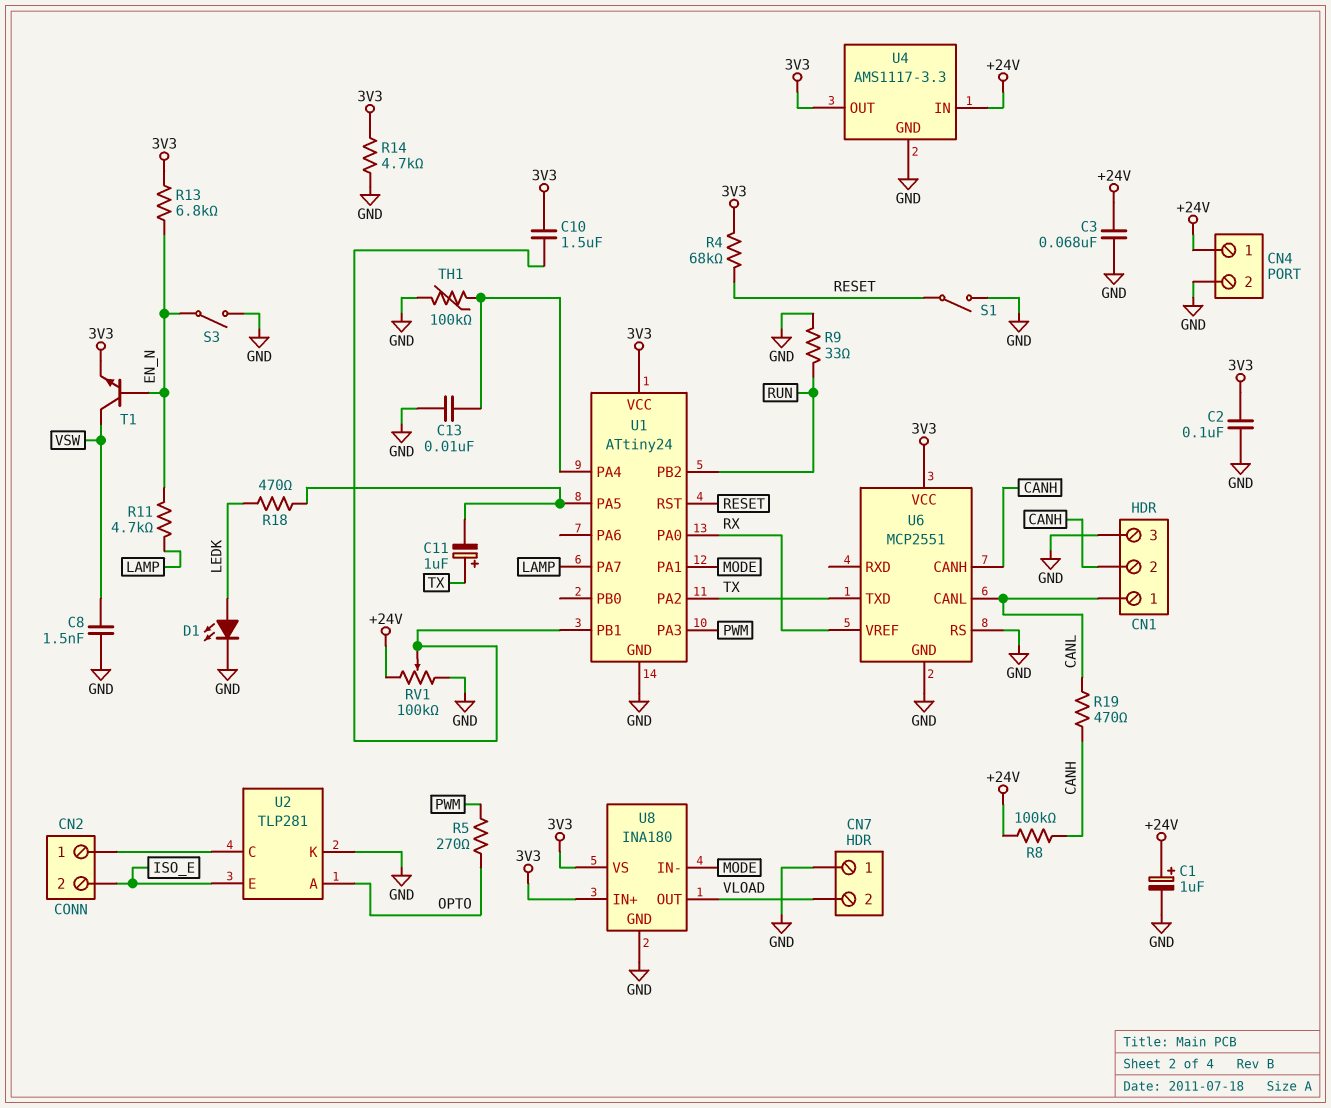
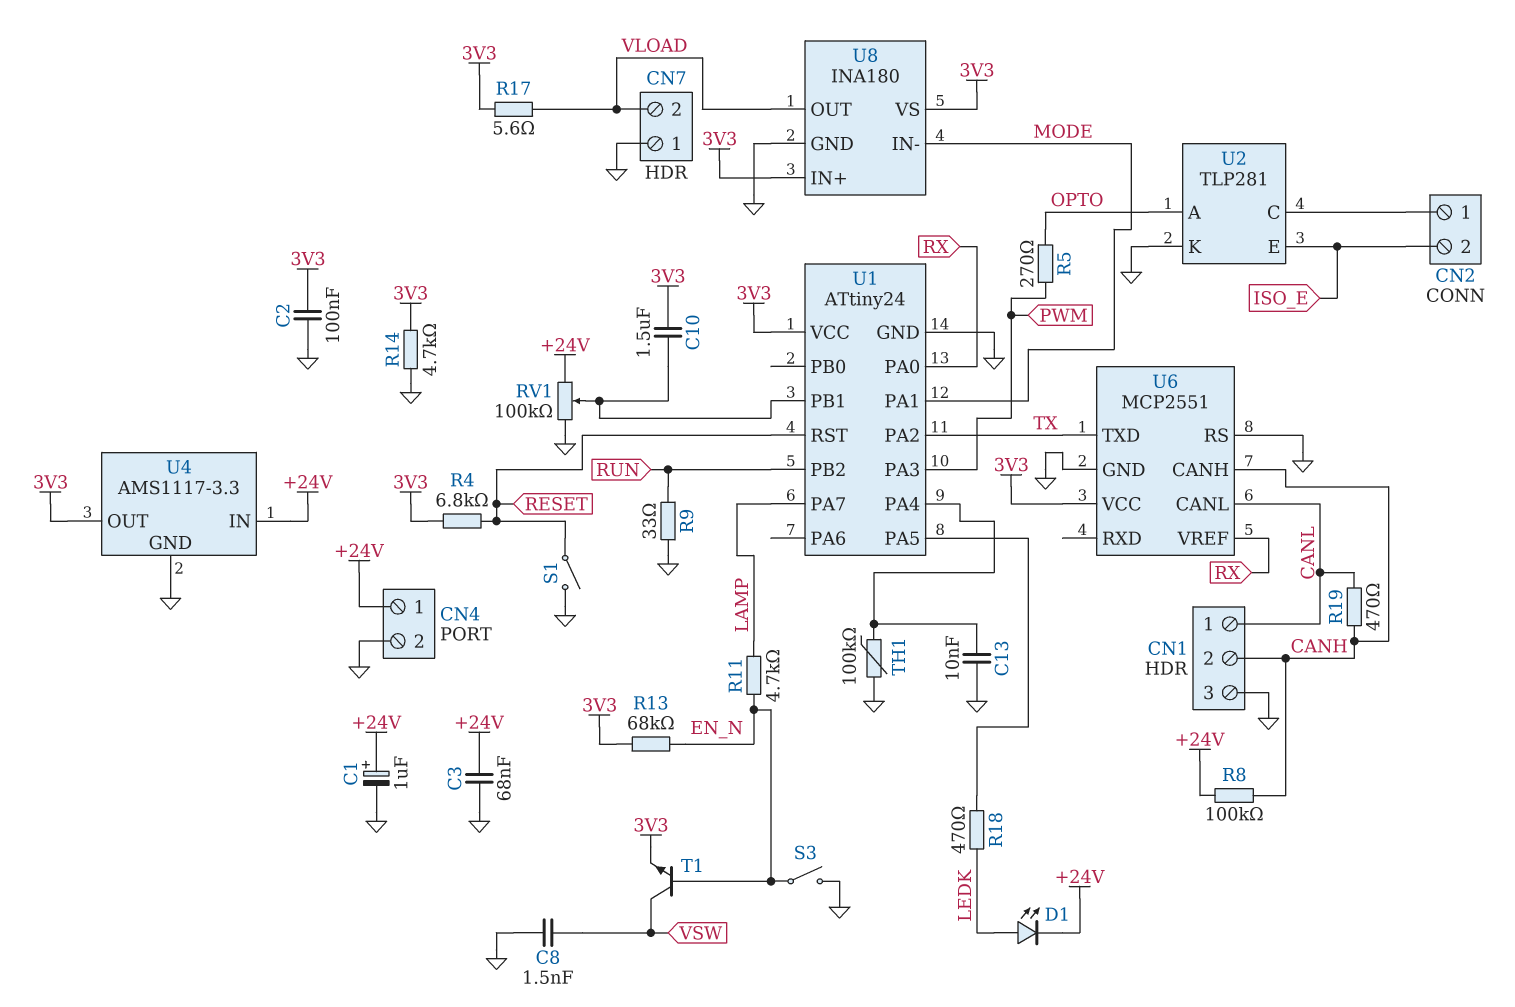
C11: 1uF (plus TX, minus U1/PA5) -> none
D1: LED (A LEDK, K GND) -> LED (A LEDK, K +24V)
R4: 68k (3V3, RESET) -> 6.8k (3V3, RESET)
R13: 6.8k (3V3, EN_N) -> 68k (3V3, EN_N)
R17: none -> 5.6 (3V3, VLOAD)

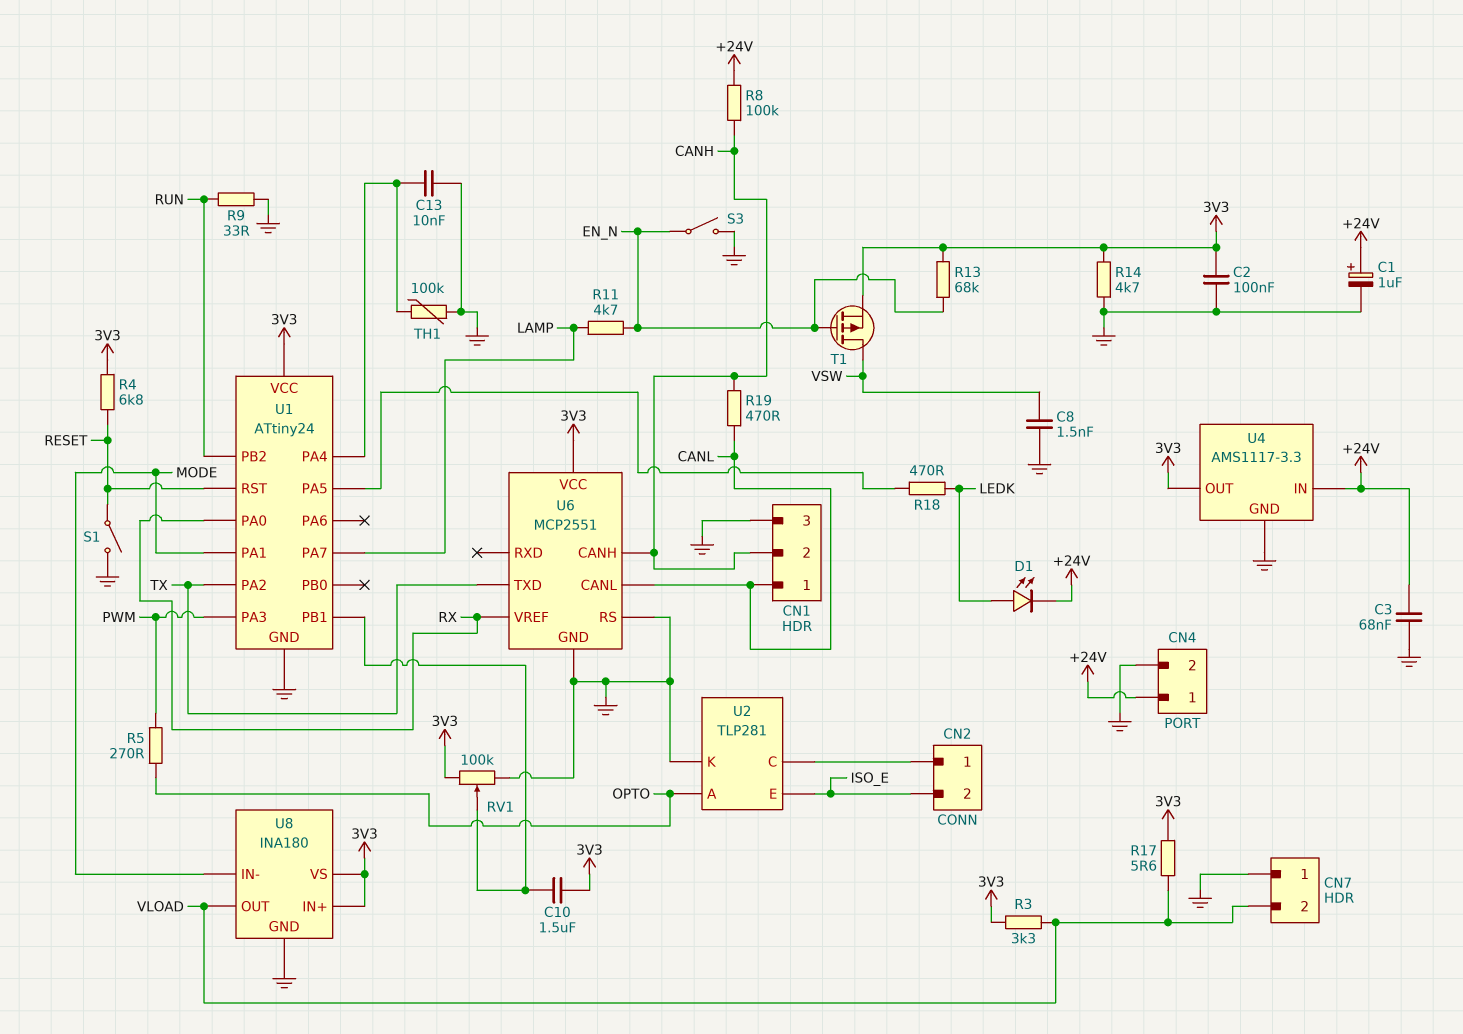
R3: none -> 3.3k (3V3, VLOAD)
RV1: 100k (+24V, GND, wiper U1/PB1) -> 100k (3V3, GND, wiper U1/PB1)
T1: NPN (B EN_N, C VSW, E 3V3) -> PMOS (G EN_N, D VSW, S 3V3)

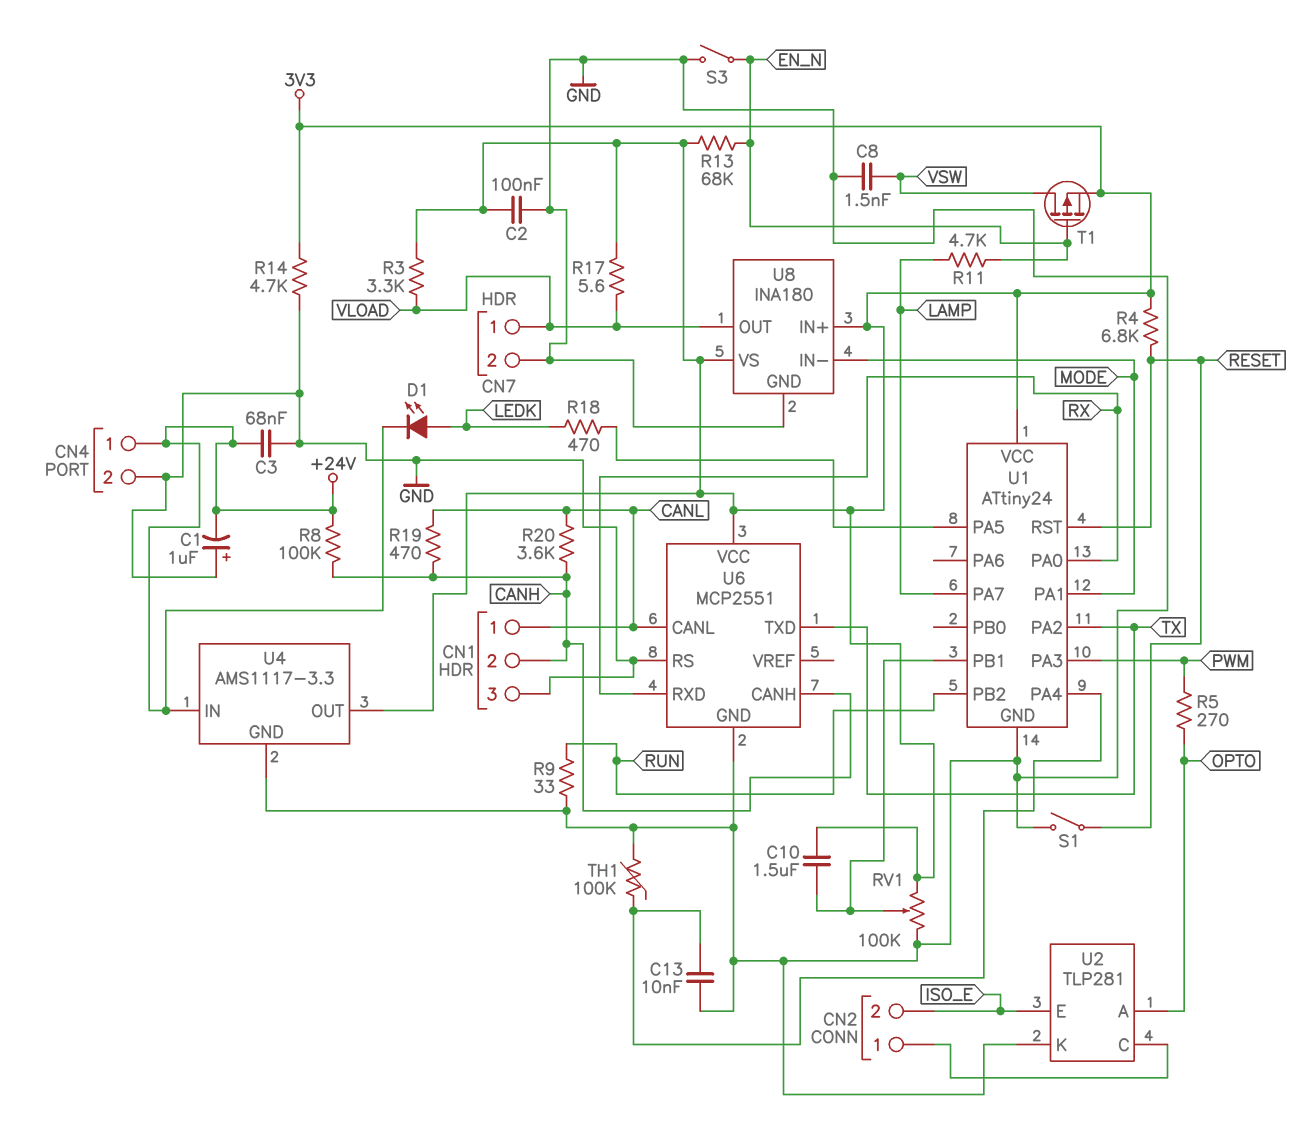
C1: 1uF (plus +24V, minus GND) -> 1uF (plus GND, minus +24V)
CN7 pin 1: GND -> VLOAD
CN7 pin 2: VLOAD -> GND
R20: none -> 3.6k (CANH, CANL)
U6 pin RXD: none -> RX
U6 pin VREF: RX -> none

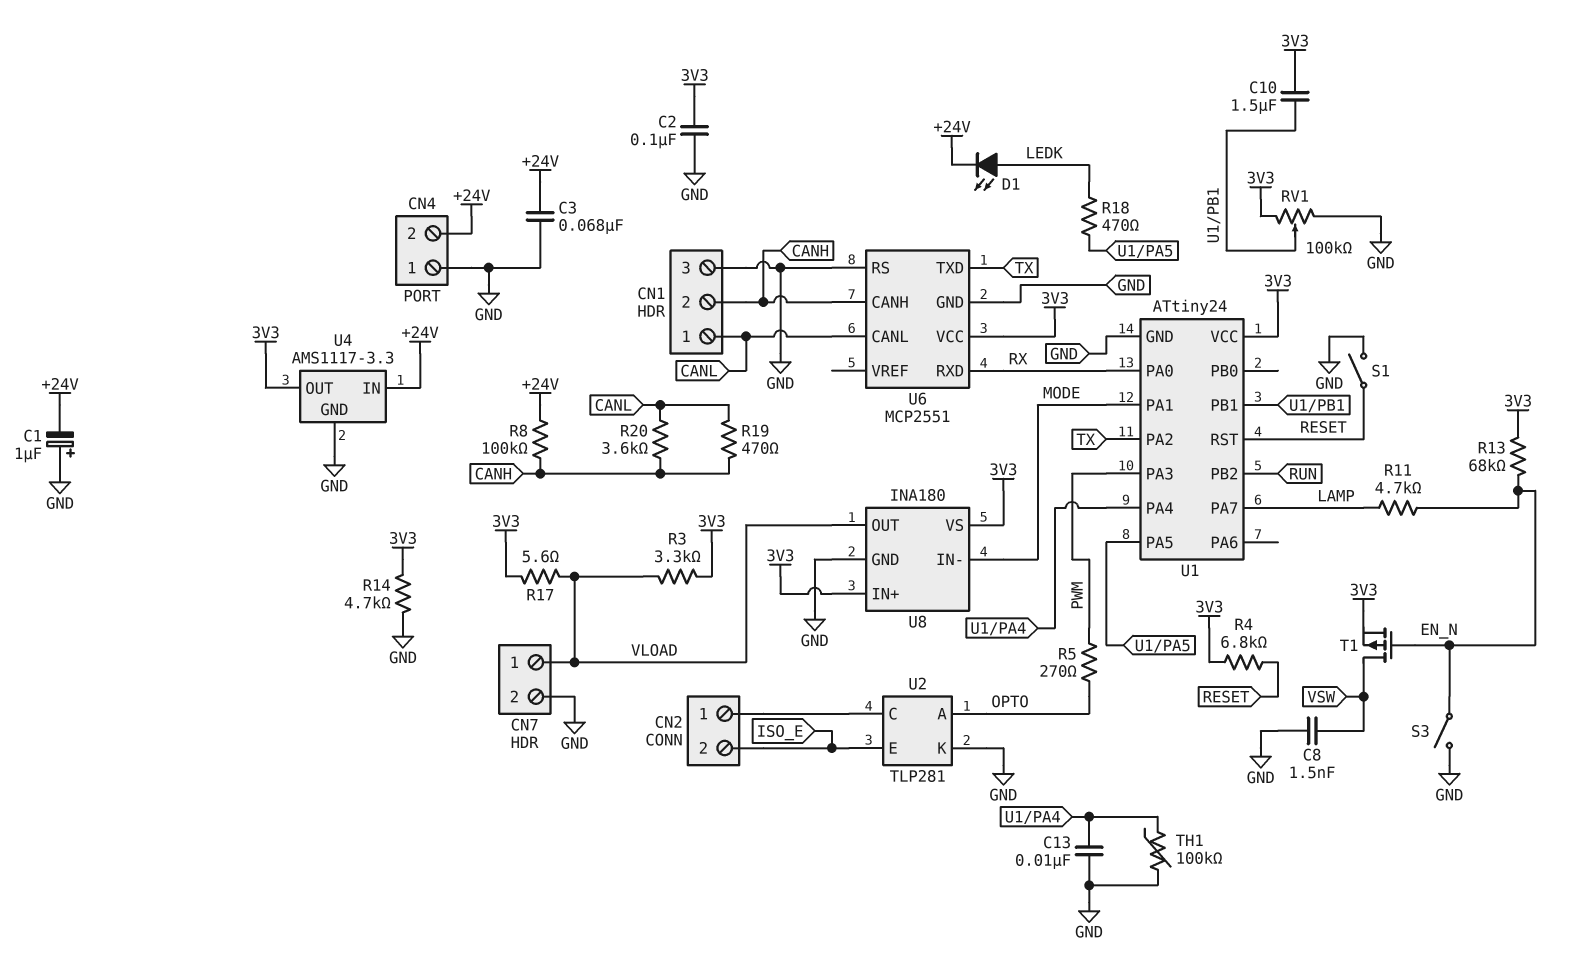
CN4 pin 1: +24V -> GND
CN4 pin 2: GND -> +24V
R9: 33 (GND, RUN) -> none

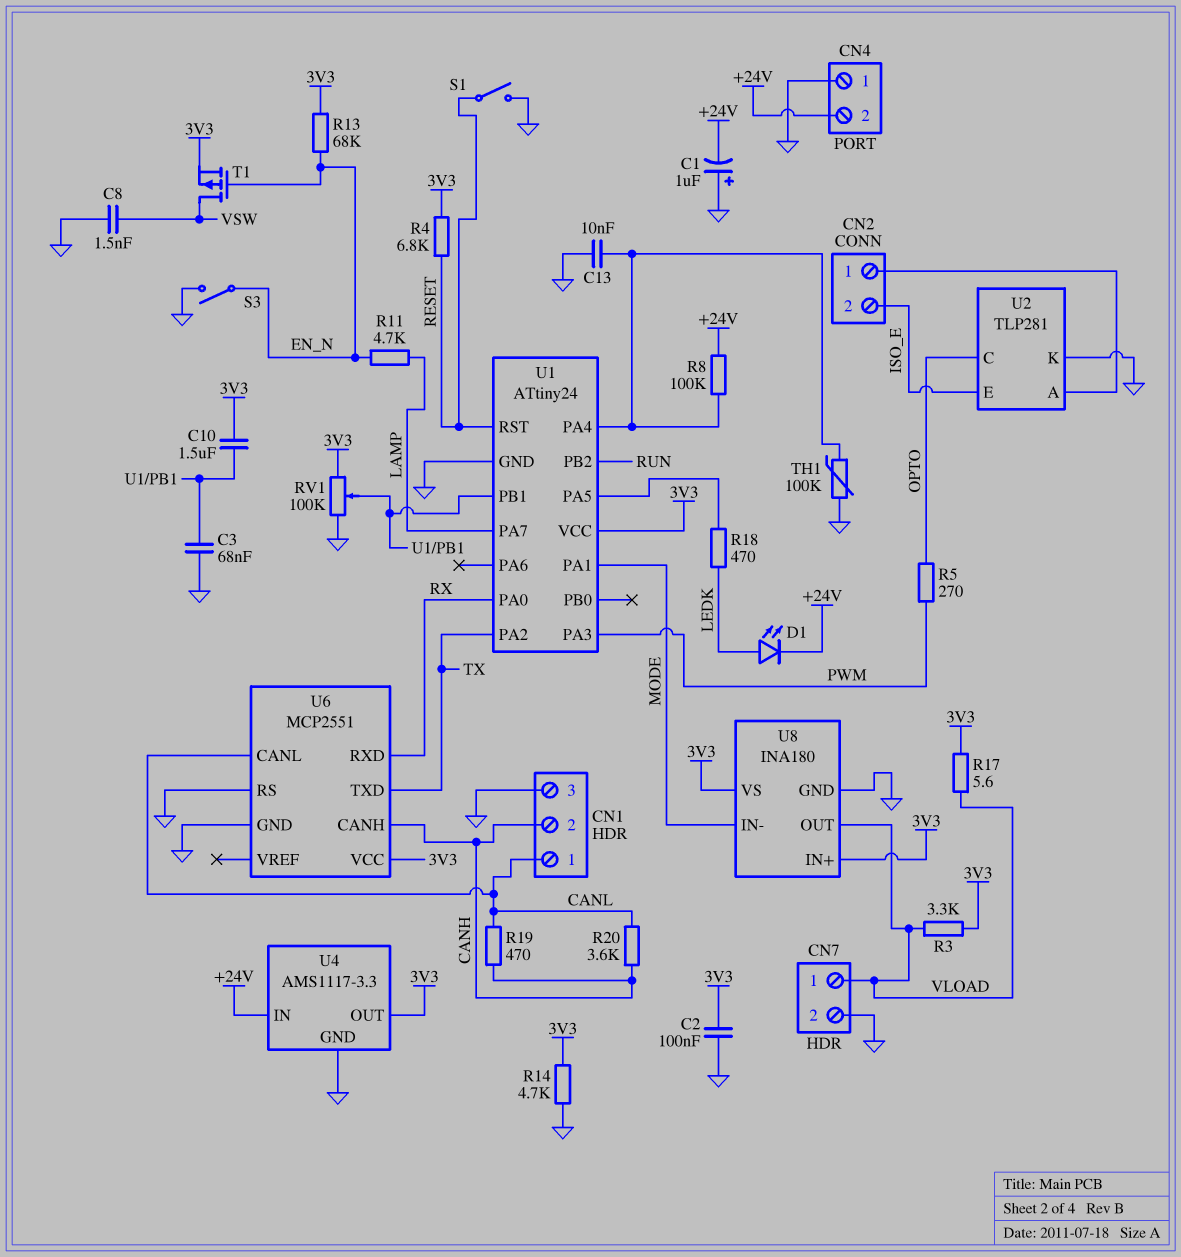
C3: 68nF (+24V, GND) -> 68nF (GND, U1/PB1)
R8: 100k (+24V, CANH) -> 100k (+24V, U1/PA4)
U2 pin A: OPTO -> CN2/1
U2 pin C: CN2/1 -> OPTO

